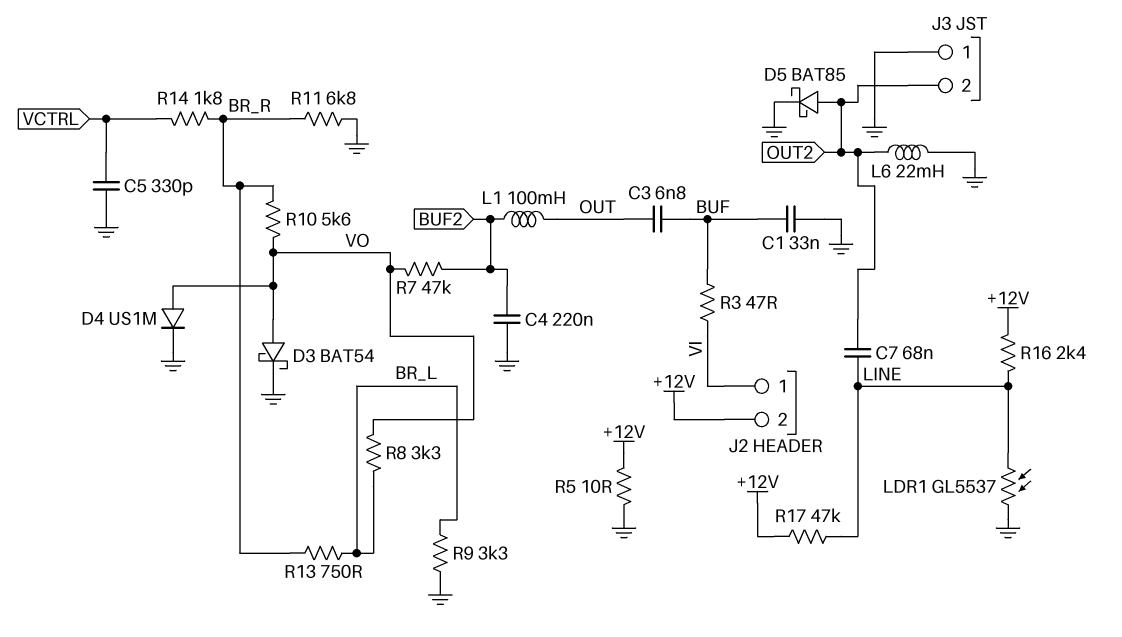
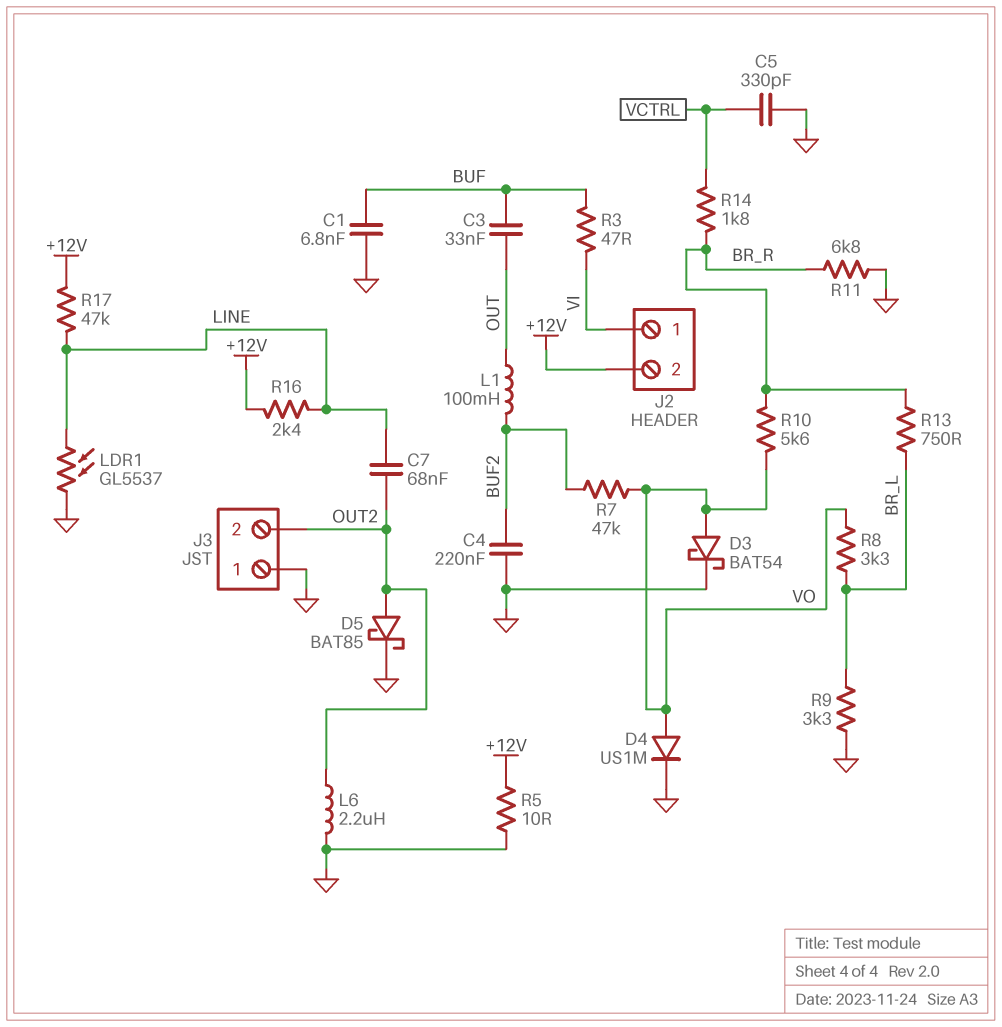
C1: 33nF (BUF, GND) -> 6.8nF (BUF, GND)
C3: 6.8nF (BUF, OUT) -> 33nF (BUF, OUT)
L6: 22mH (GND, OUT2) -> 2.2uH (GND, OUT2)

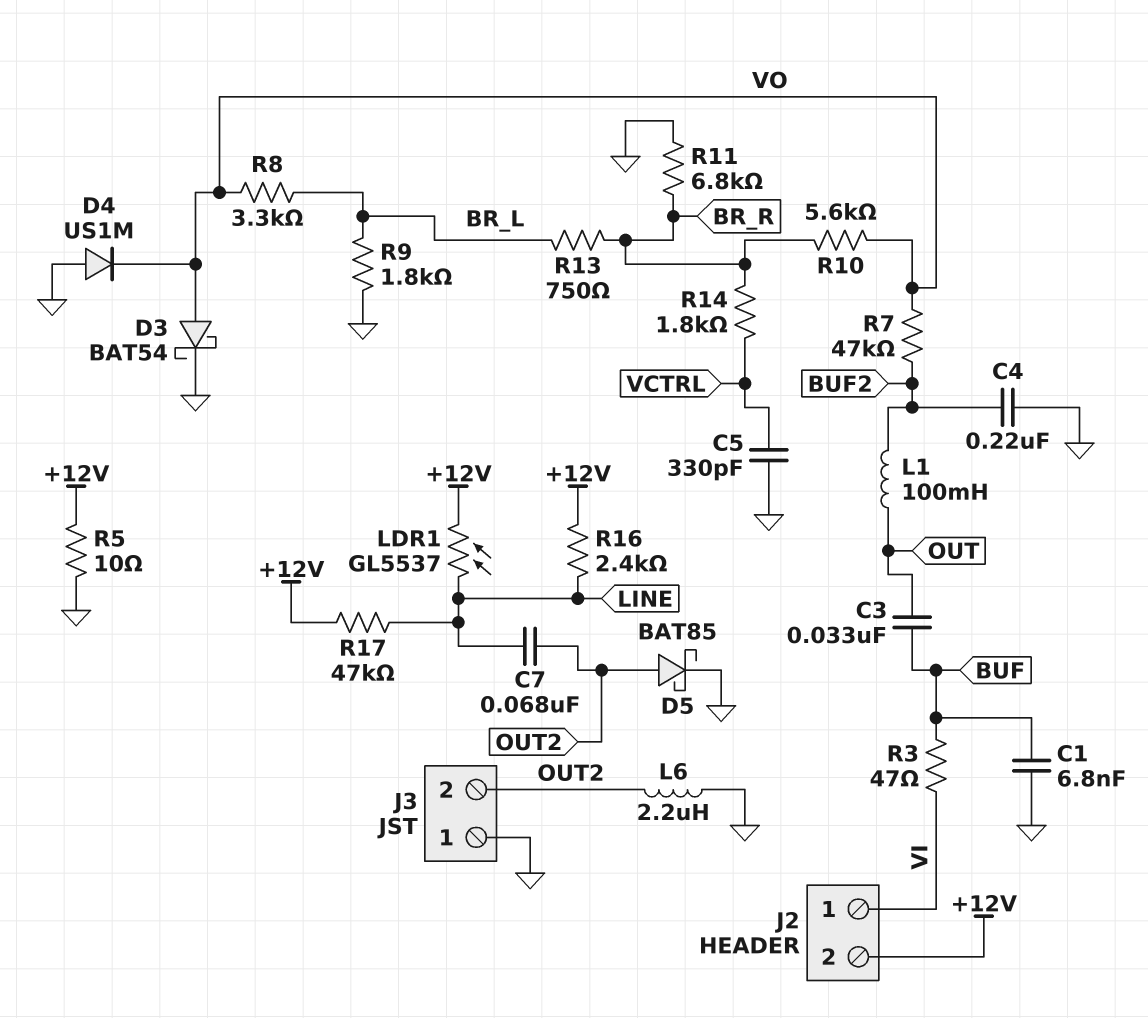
D4: diode US1M (A VO, K GND) -> diode US1M (A GND, K VO)
LDR1: GL5537 (GND, LINE) -> GL5537 (+12V, LINE)
R9: 3.3k (BR_L, GND) -> 1.8k (BR_L, GND)

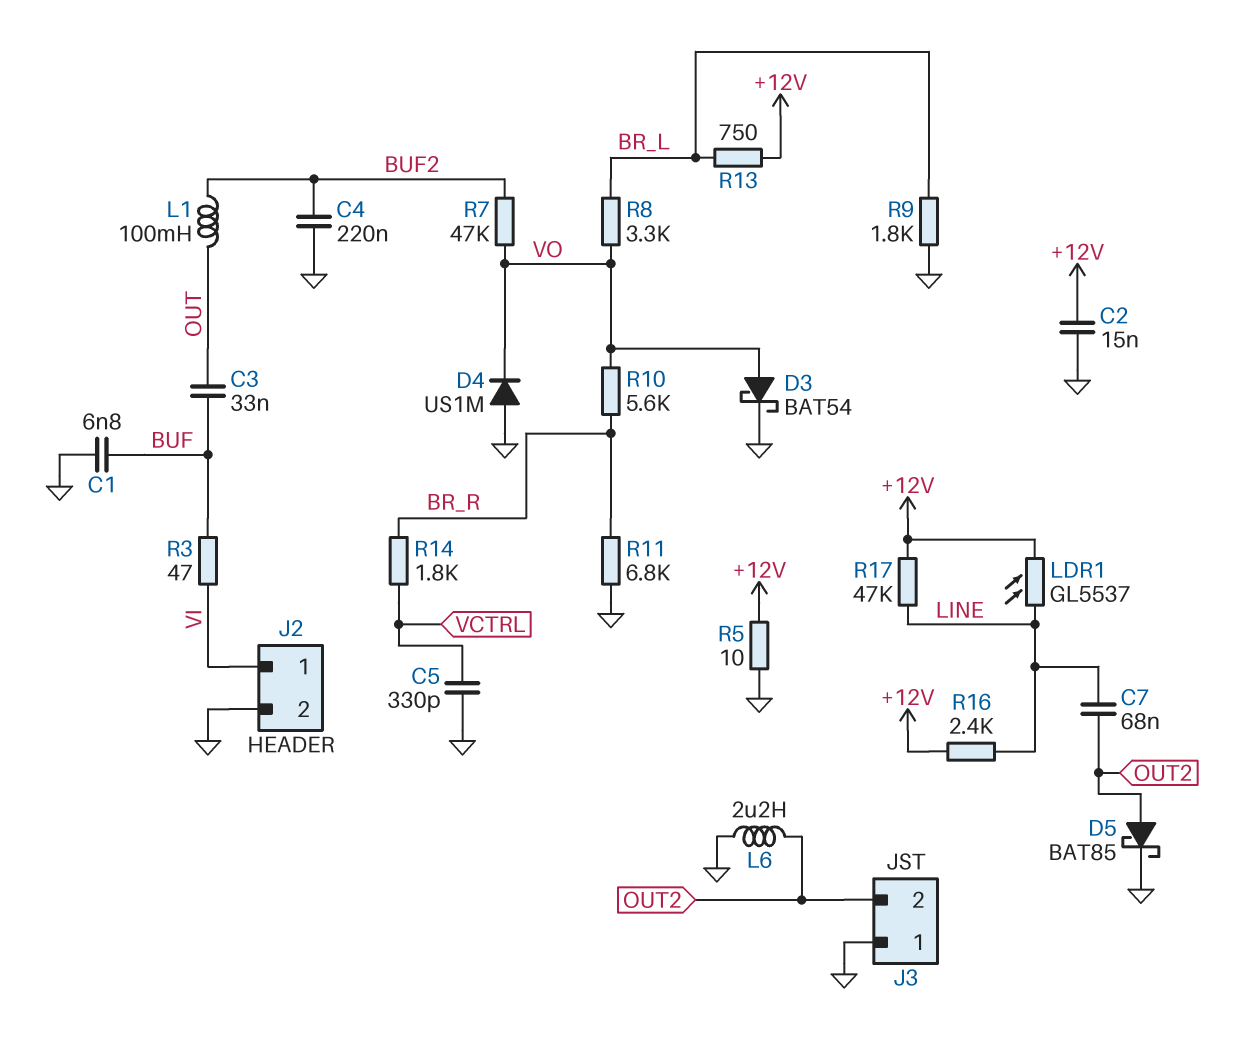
C2: none -> 15nF (+12V, GND)
J2 pin 2: +12V -> GND
R13: 750 (BR_L, BR_R) -> 750 (+12V, BR_L)

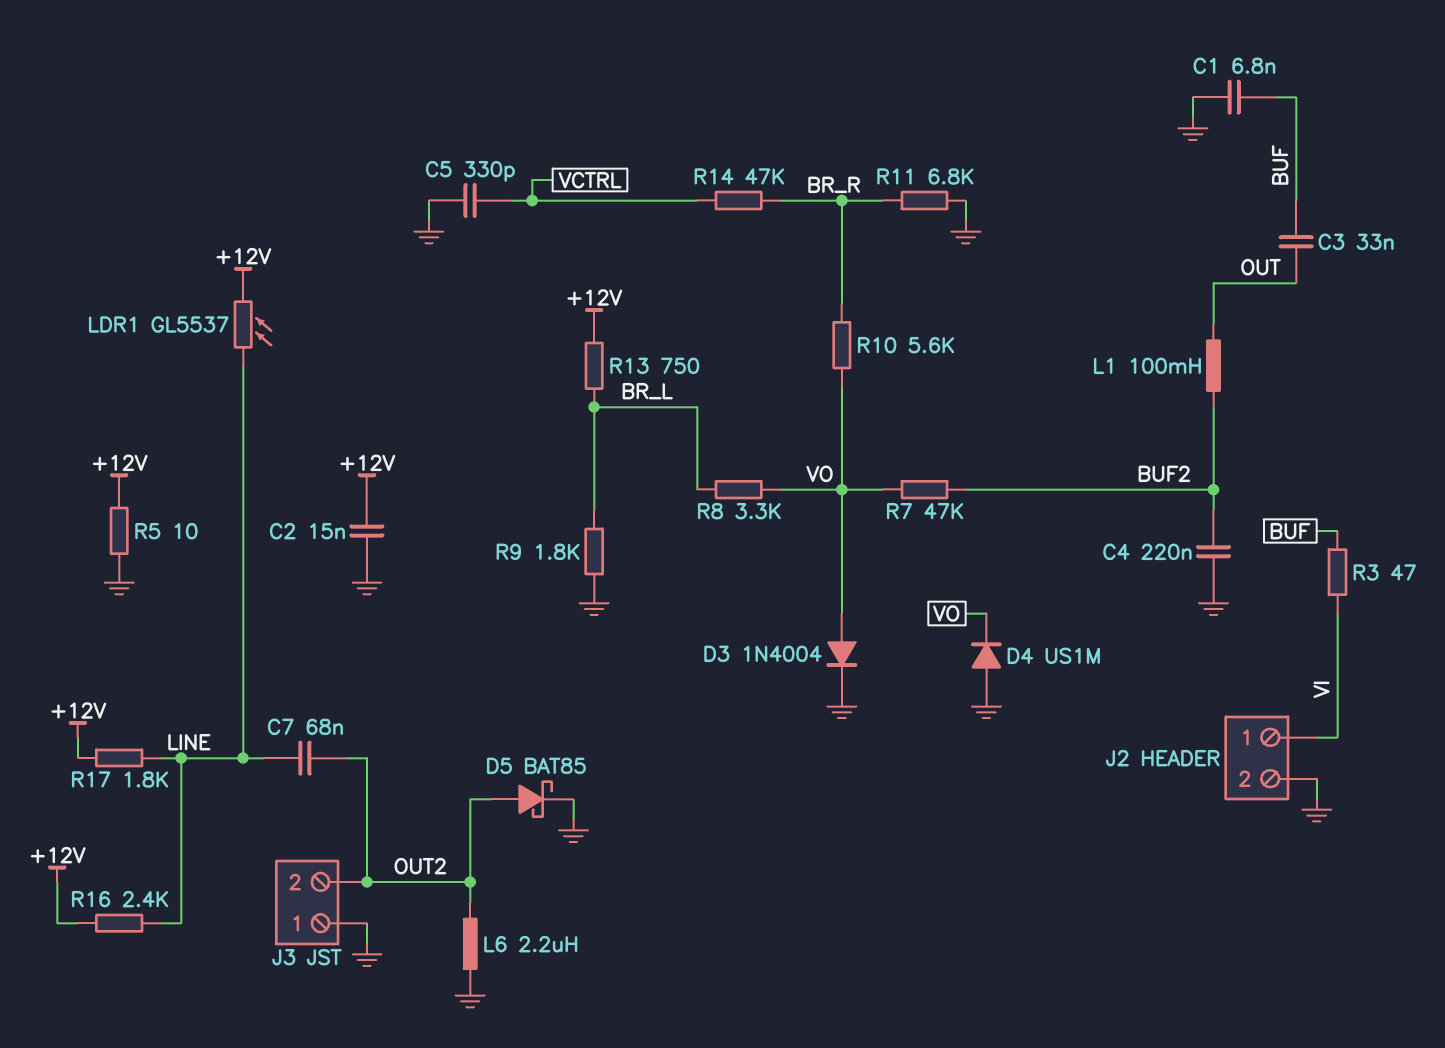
D3: schottky BAT54 (A VO, K GND) -> diode 1N4004 (A VO, K GND)
R14: 1.8k (BR_R, VCTRL) -> 47k (BR_R, VCTRL)
R17: 47k (+12V, LINE) -> 1.8k (+12V, LINE)

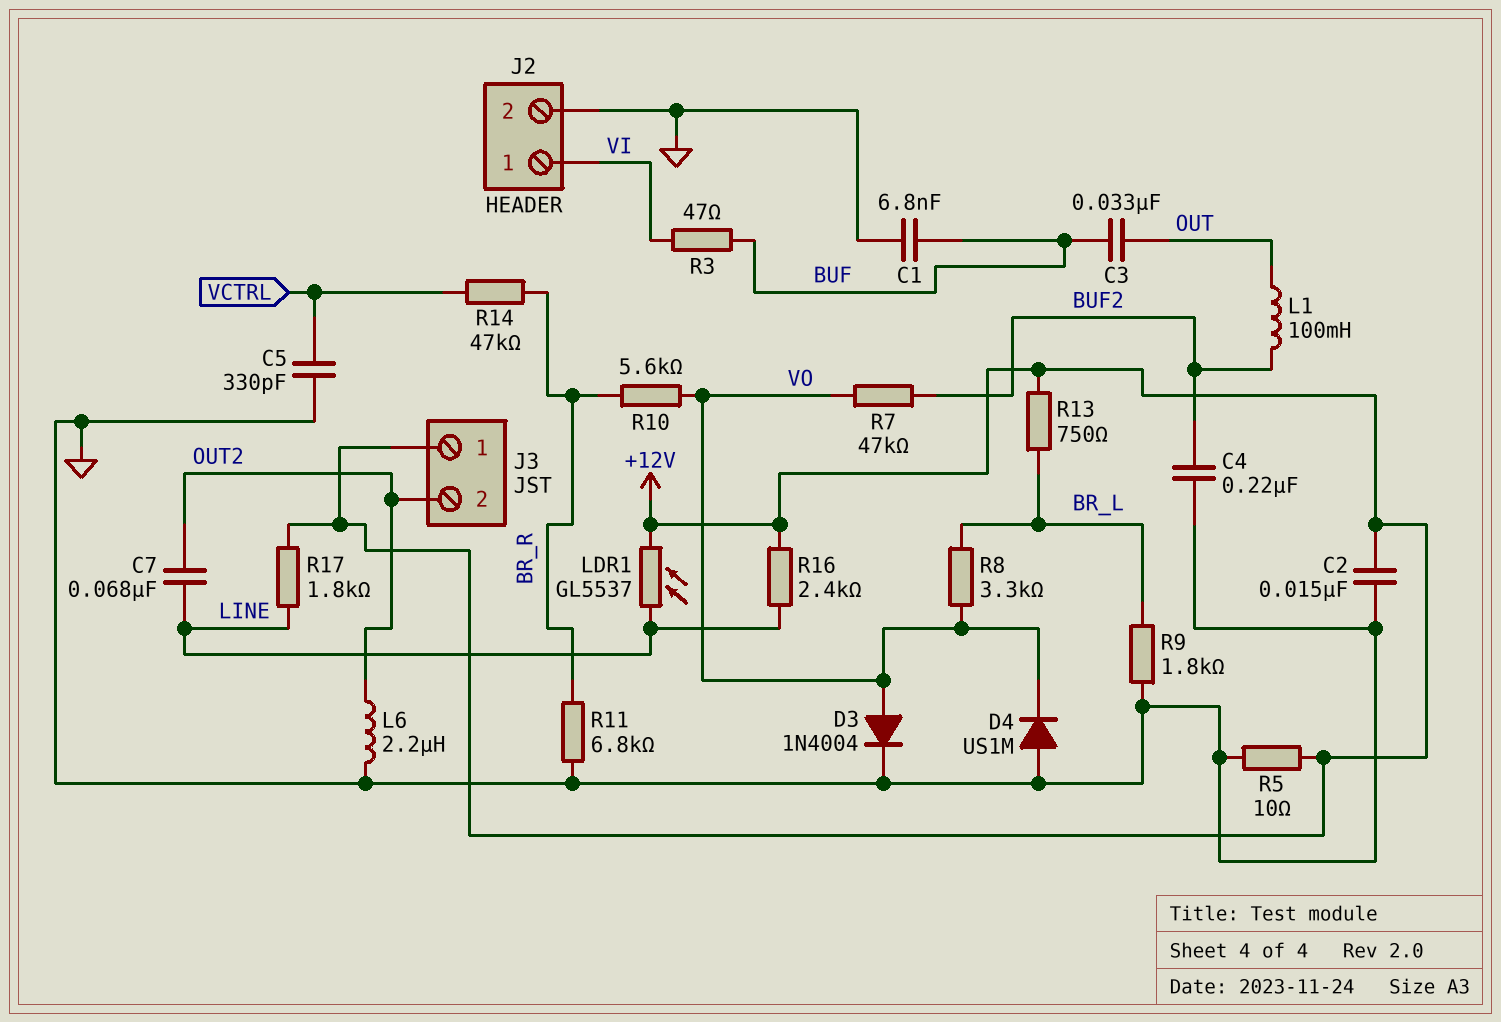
D5: schottky BAT85 (A OUT2, K GND) -> none
J3 pin 1: GND -> +12V

